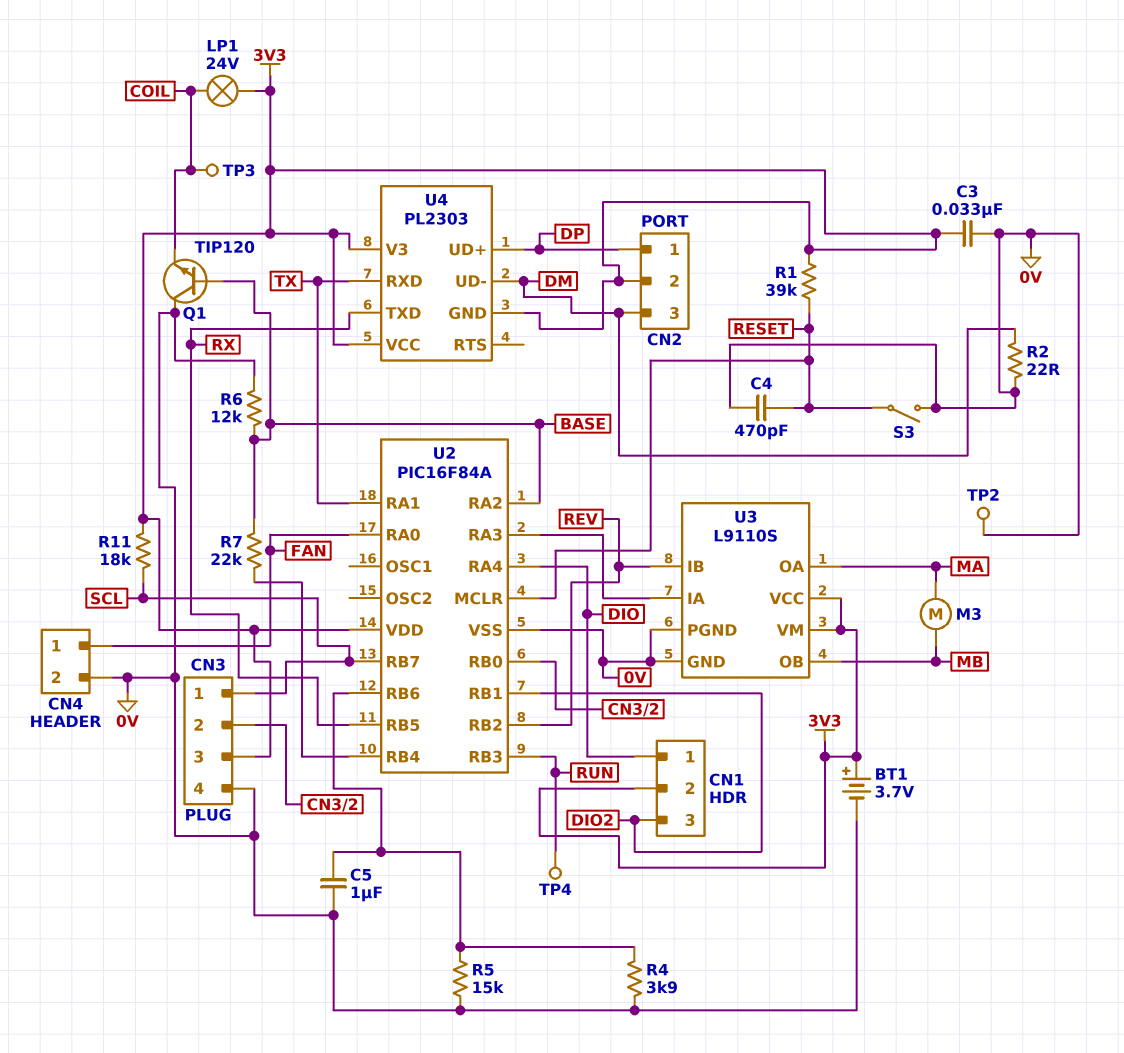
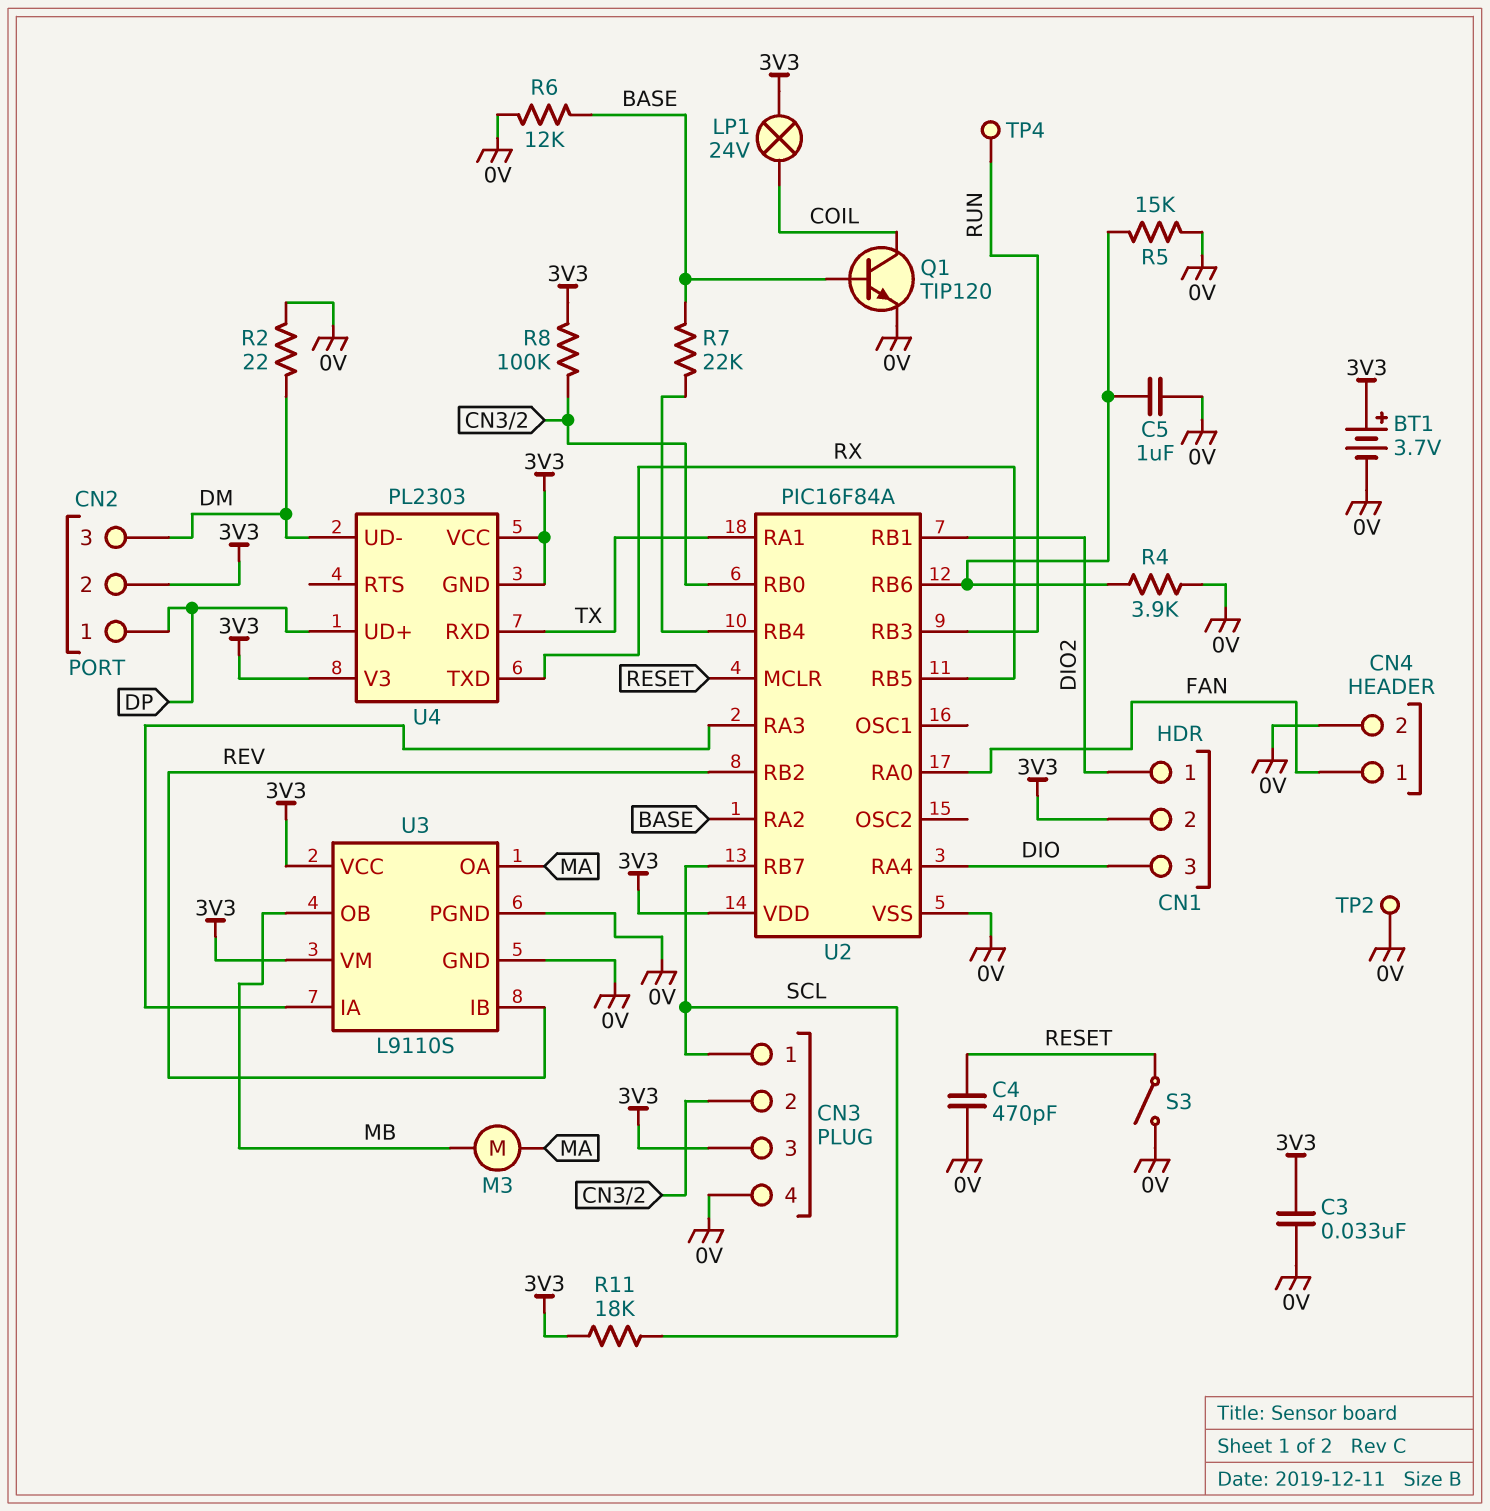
CN1 pin 1: DIO -> DIO2
CN1 pin 3: DIO2 -> DIO
Q1: NPN TIP120 (B BASE, C 0V, E COIL) -> NPN TIP120 (B BASE, C COIL, E 0V)
R1: 39k (3V3, RESET) -> none
R8: none -> 100k (3V3, CN3/2)
TP3: test point (COIL) -> none

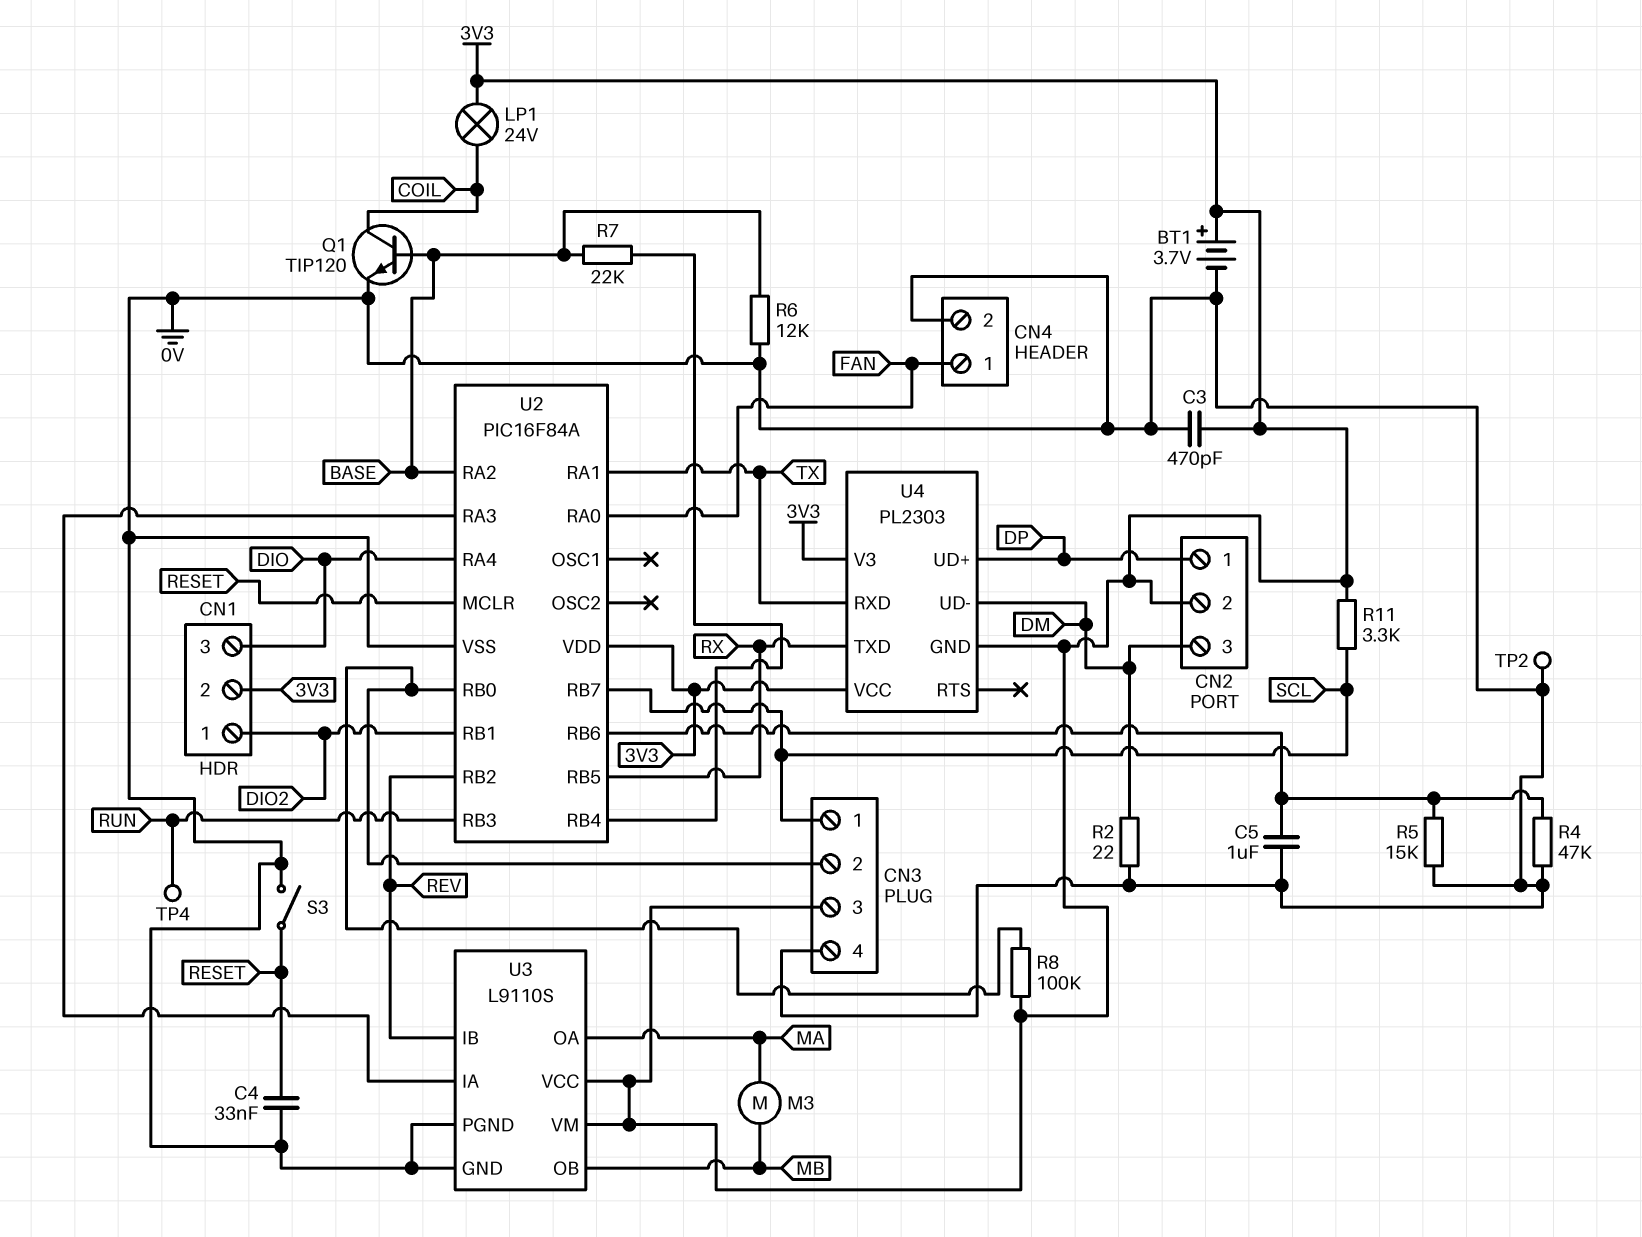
C3: 33nF (0V, 3V3) -> 470pF (0V, 3V3)
C4: 470pF (0V, RESET) -> 33nF (0V, RESET)
R4: 3.9k (0V, U2/RB6) -> 47k (0V, U2/RB6)
R11: 18k (3V3, SCL) -> 3.3k (3V3, SCL)

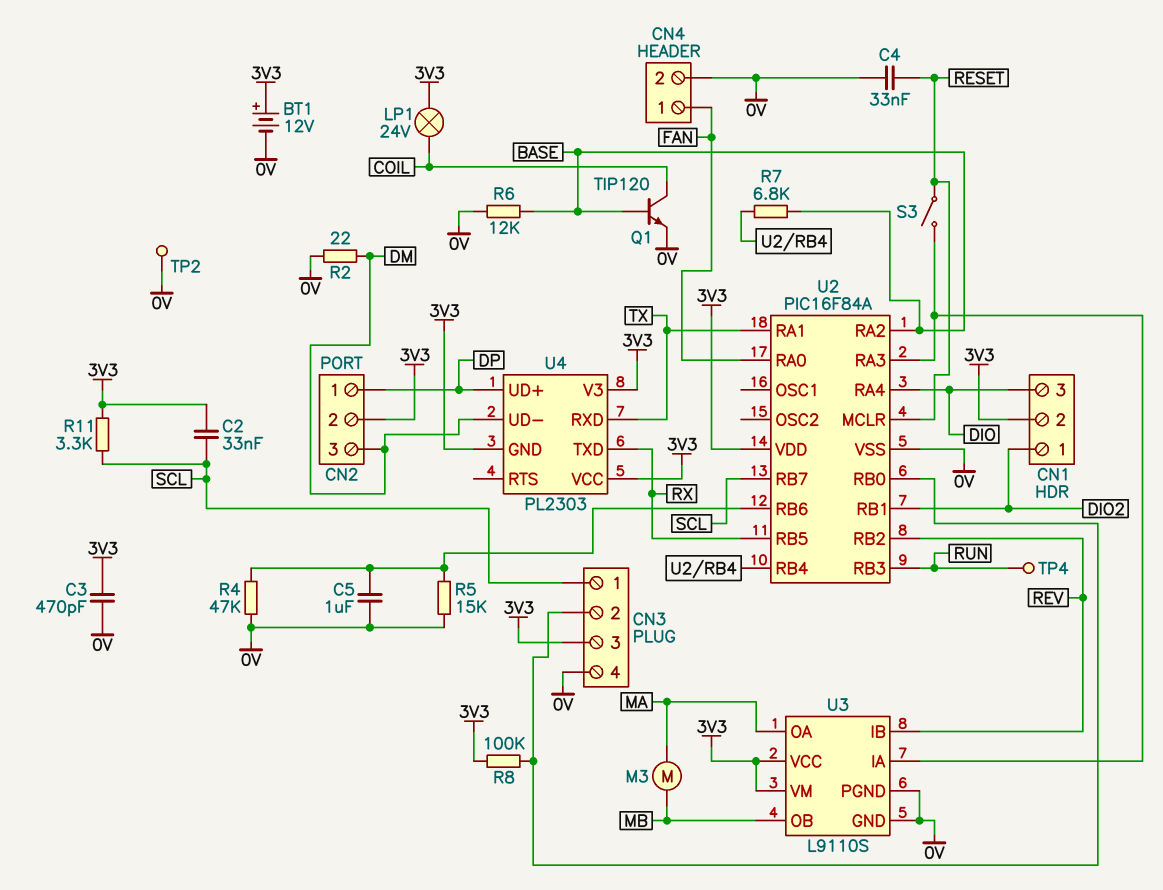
BT1: 3.7V (plus 3V3, minus 0V) -> 12V (plus 3V3, minus 0V)
C2: none -> 33nF (3V3, SCL)
R7: 22k (BASE, U2/RB4) -> 6.8k (BASE, U2/RB4)
S3: switch (0V, RESET) -> switch (RESET, U2/RA3)

